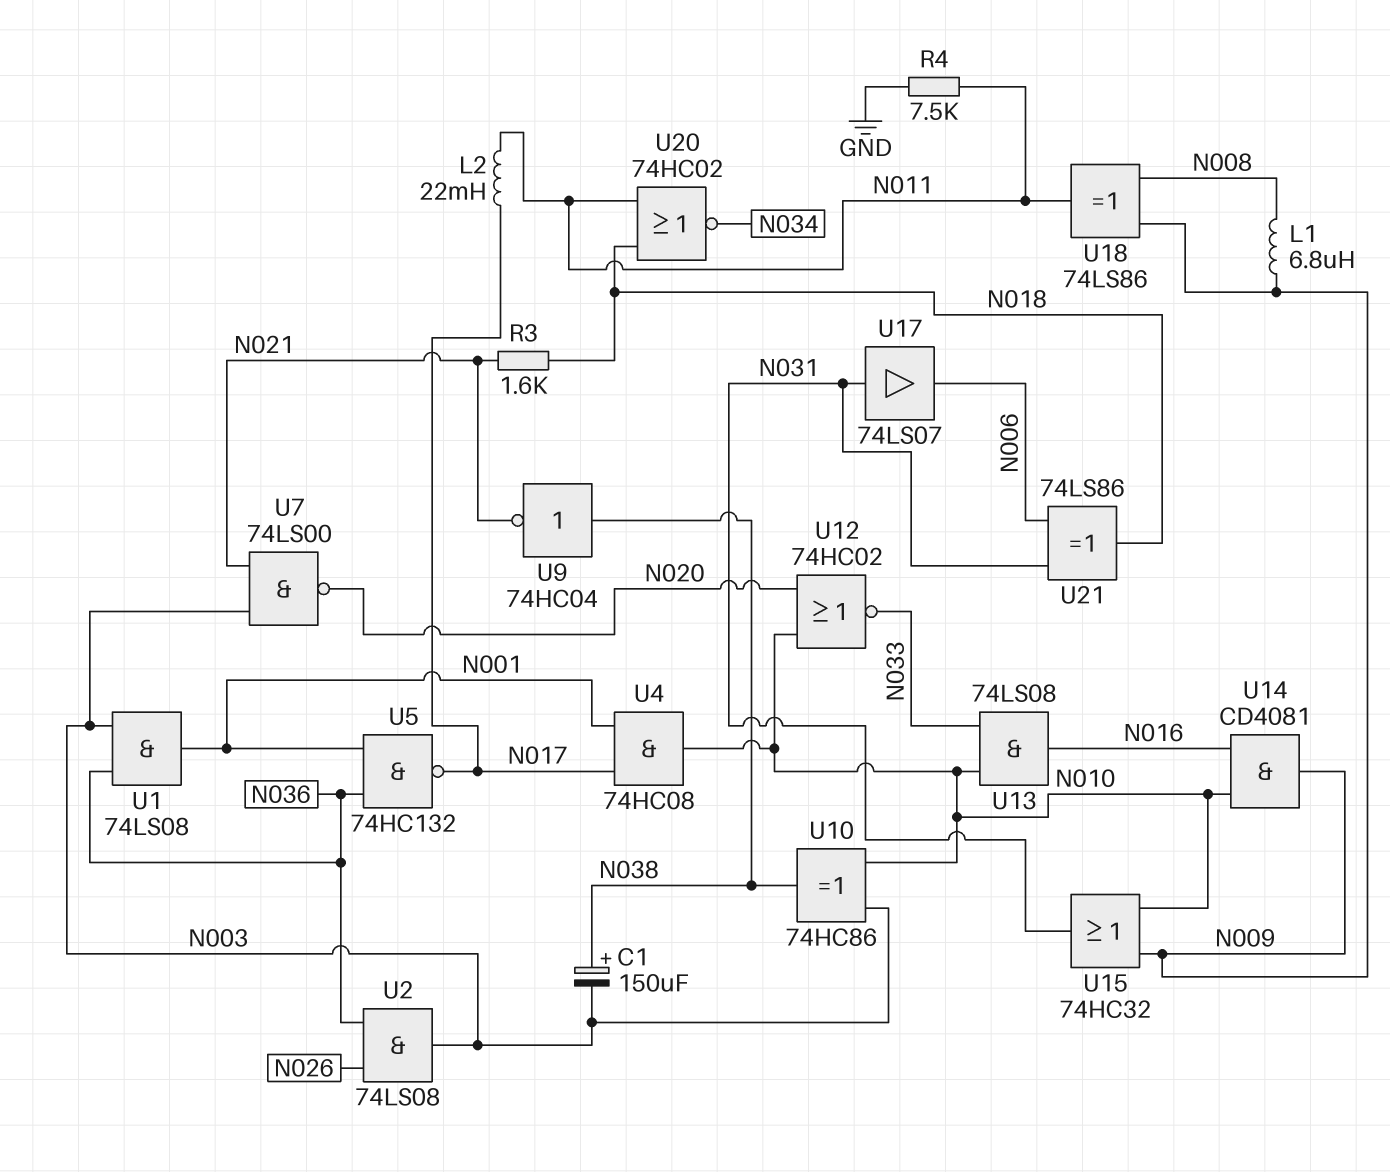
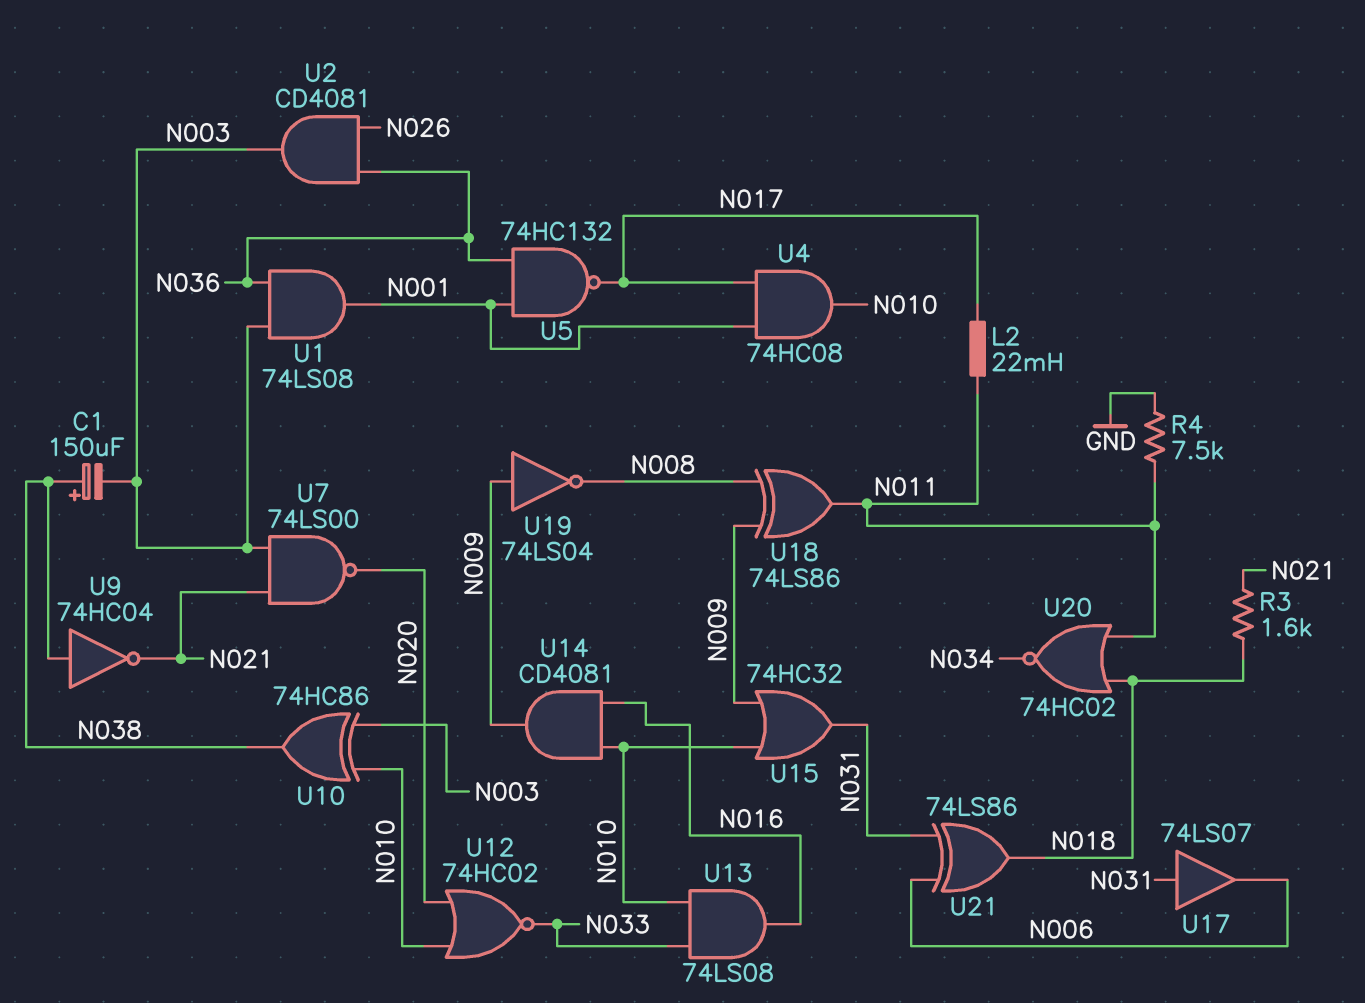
L1: 6.8uH (N008, N009) -> none
U2: AND 74LS08 (in N026, in N036, out N003) -> AND CD4081 (in N026, in N036, out N003)
U19: none -> NOT 74LS04 (in N009, out N008)

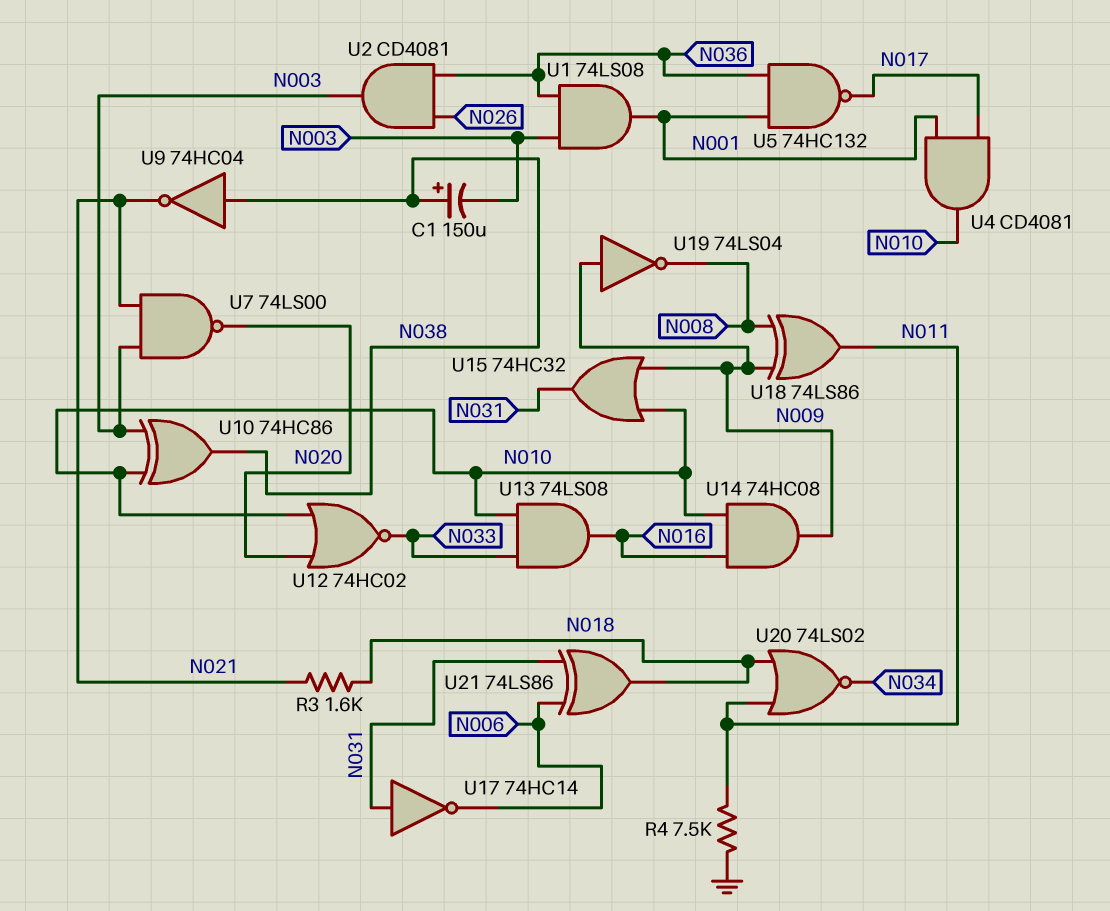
L2: 22mH (N011, N017) -> none
U4: AND 74HC08 (in N001, in N017, out N010) -> AND CD4081 (in N001, in N017, out N010)
U14: AND CD4081 (in N010, in N016, out N009) -> AND 74HC08 (in N010, in N016, out N009)
U17: buffer 74LS07 (in N031, out N006) -> NOT 74HC14 (in N031, out N006)
U20: NOR 74HC02 (in N011, in N018, out N034) -> NOR 74LS02 (in N011, in N018, out N034)

